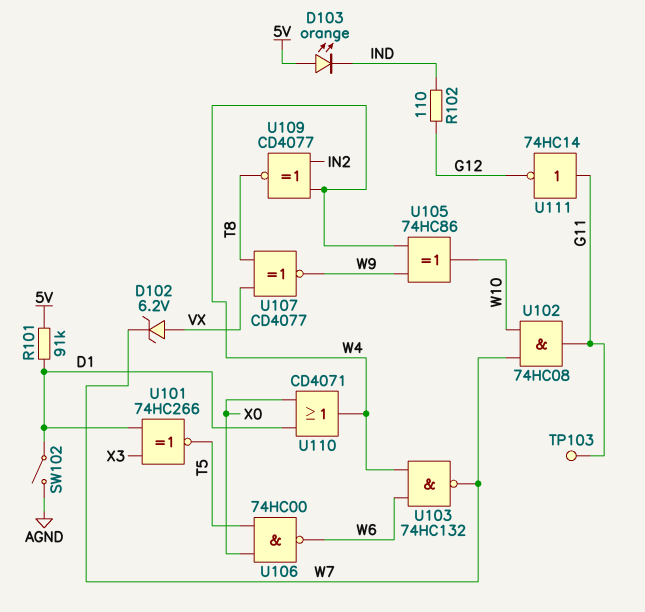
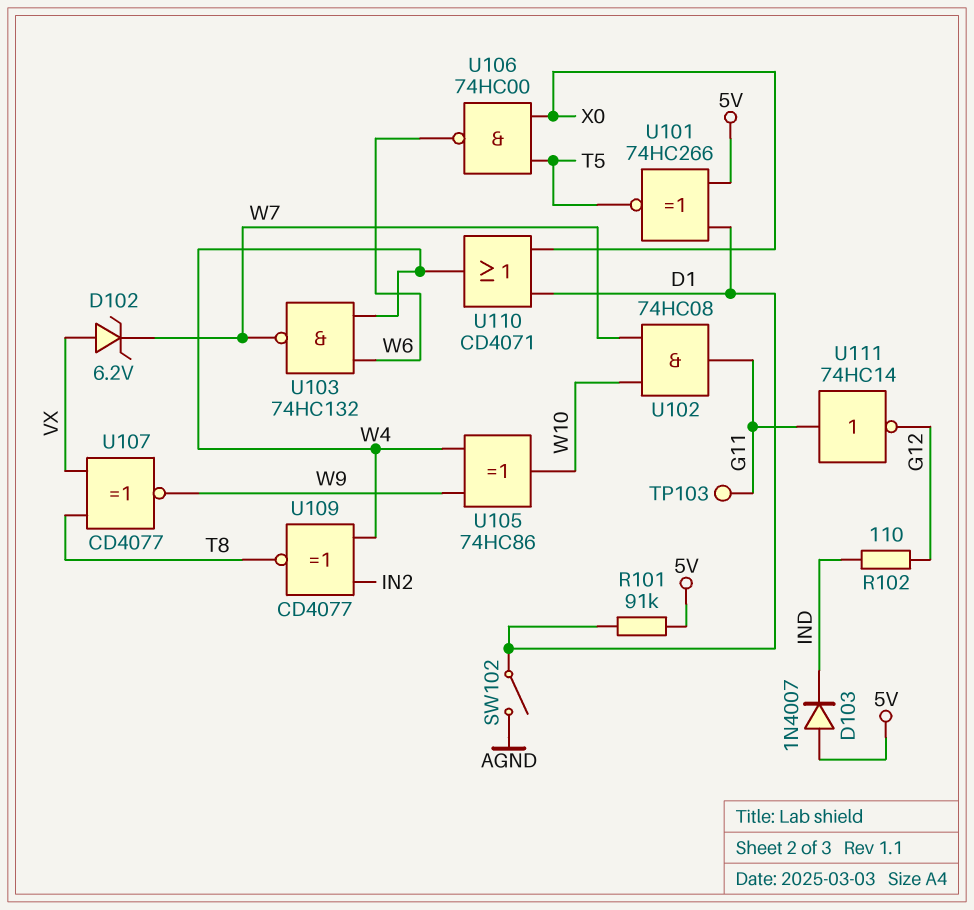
D103: LED orange (A 5V, K IND) -> diode 1N4007 (A 5V, K IND)
U101: XNOR 74HC266 (in D1, in X3, out T5) -> XNOR 74HC266 (in 5V, in D1, out T5)

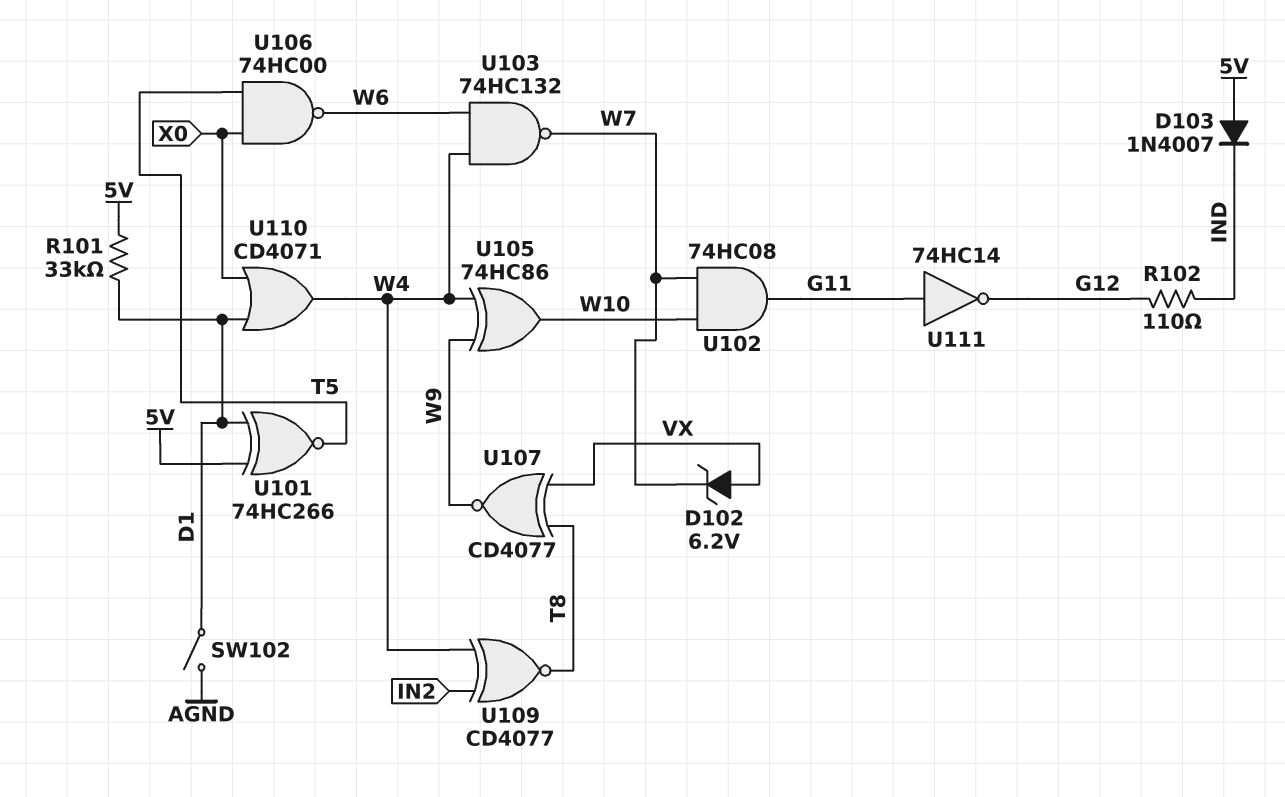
R101: 91k (5V, D1) -> 33k (5V, D1)
TP103: test point (G11) -> none

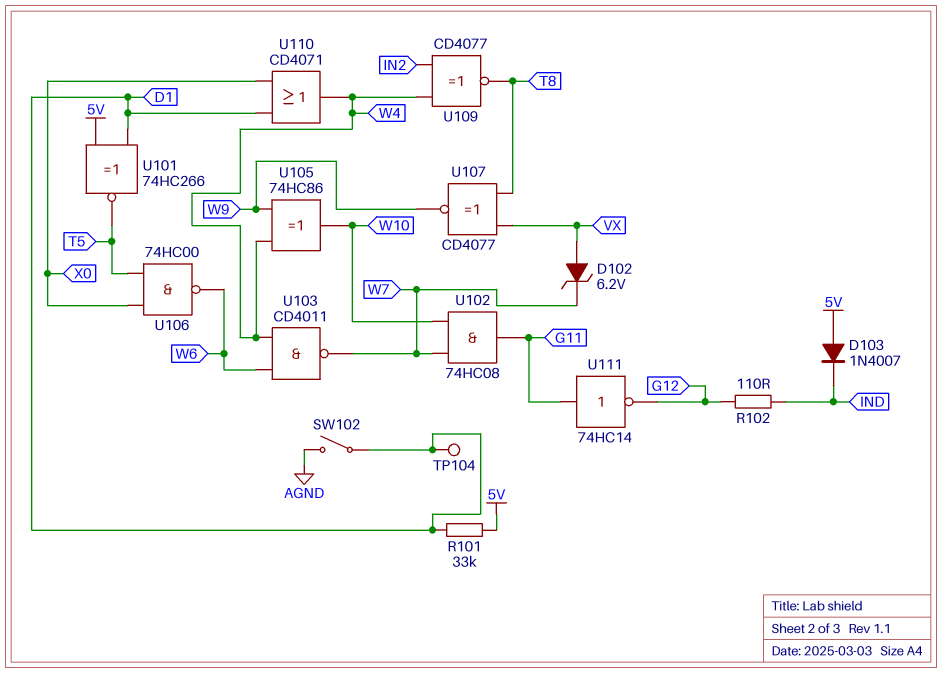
TP104: none -> test point (D1)
U103: NAND 74HC132 (in W4, in W6, out W7) -> NAND CD4011 (in W4, in W6, out W7)

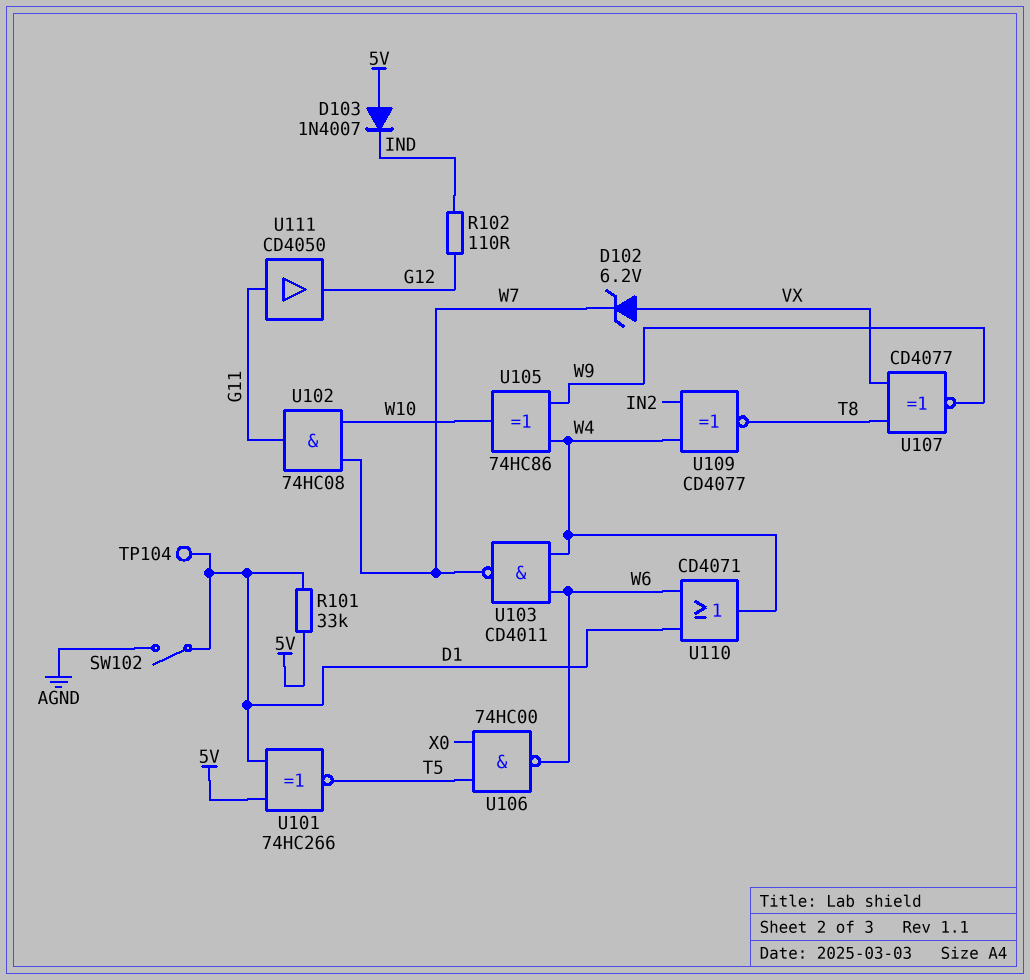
U110: OR CD4071 (in D1, in X0, out W4) -> OR CD4071 (in D1, in W6, out W4)
U111: NOT 74HC14 (in G11, out G12) -> buffer CD4050 (in G11, out G12)

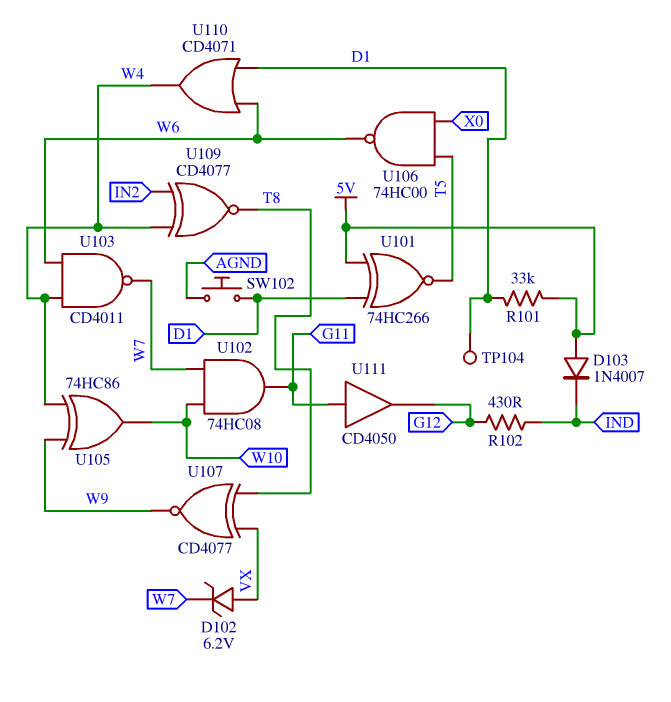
R102: 110 (G12, IND) -> 430 (G12, IND)
SW102: switch (AGND, D1) -> button (AGND, D1)

